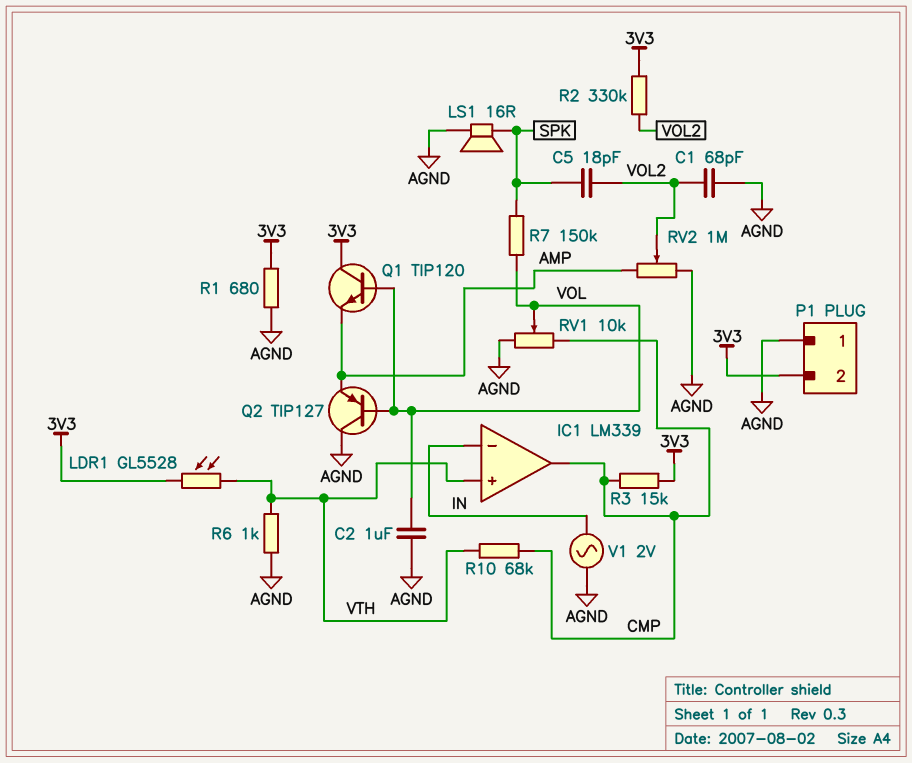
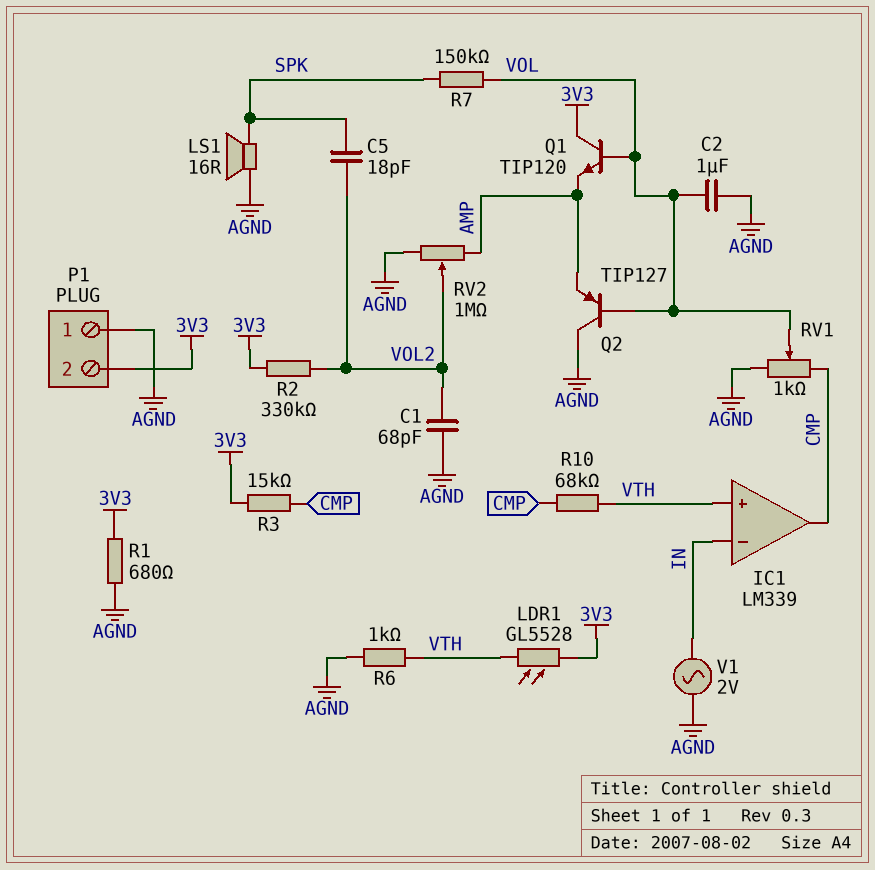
RV1: 10k (AGND, CMP, wiper VOL) -> 1k (AGND, CMP, wiper VOL)

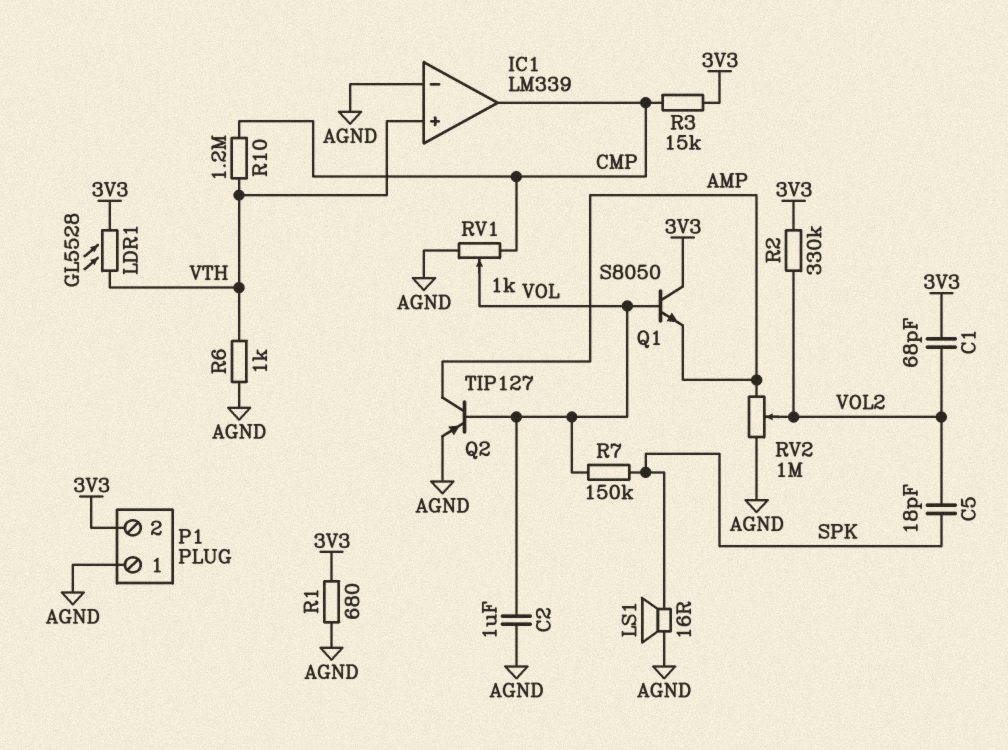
C1: 68pF (AGND, VOL2) -> 68pF (3V3, VOL2)
IC1 pin in-: IN -> AGND
Q1: NPN TIP120 (B VOL, C 3V3, E AMP) -> NPN S8050 (B VOL, C 3V3, E AMP)
Q2: PNP TIP127 (B VOL, C AGND, E AMP) -> PNP TIP127 (B VOL, C AMP, E AGND)
R10: 68k (CMP, VTH) -> 1.2M (CMP, VTH)
V1: AC 2V (AGND, IN) -> none

